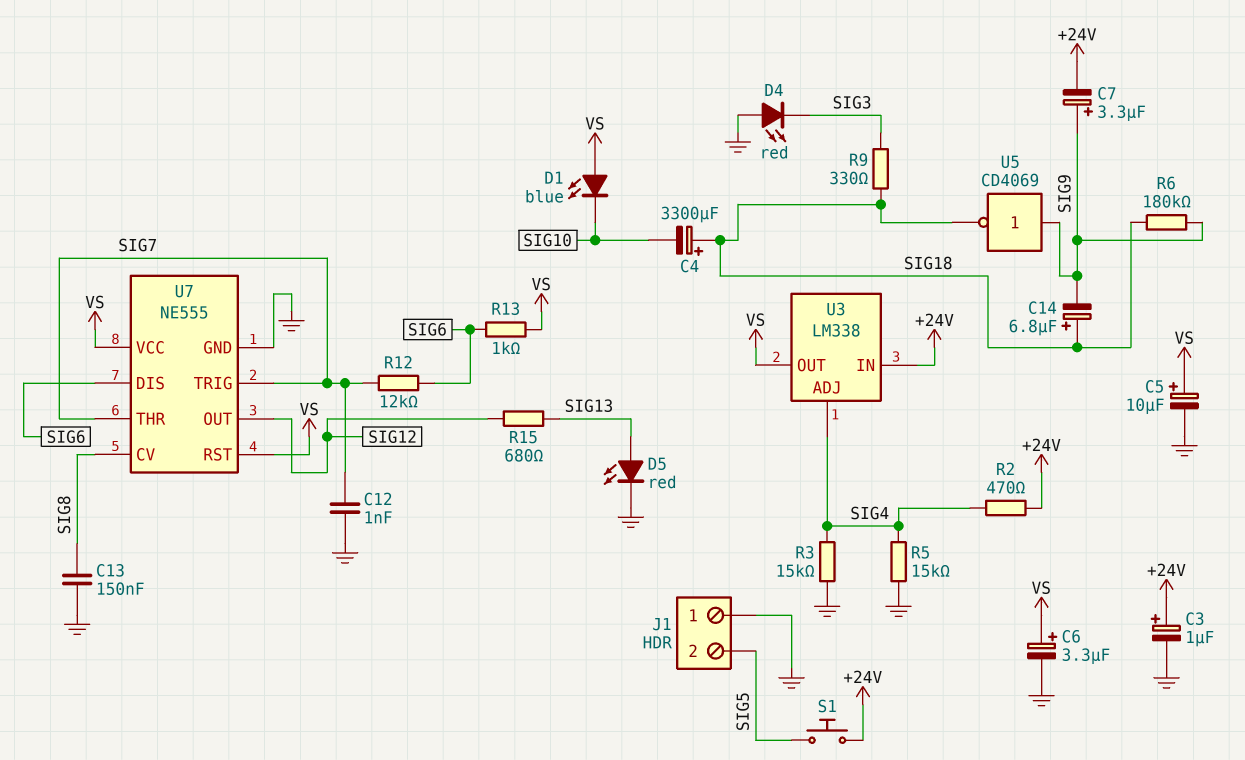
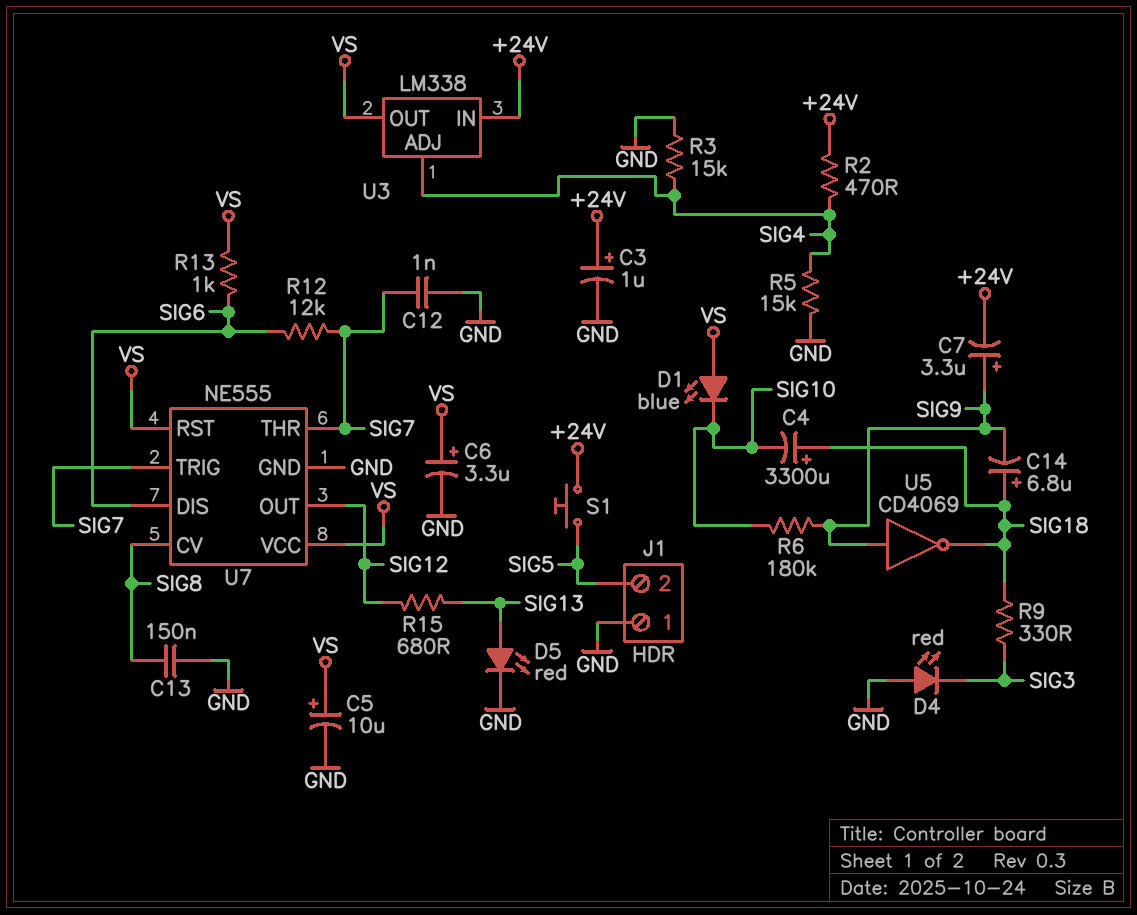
R6: 180k (SIG9, SIG18) -> 180k (SIG9, SIG10)

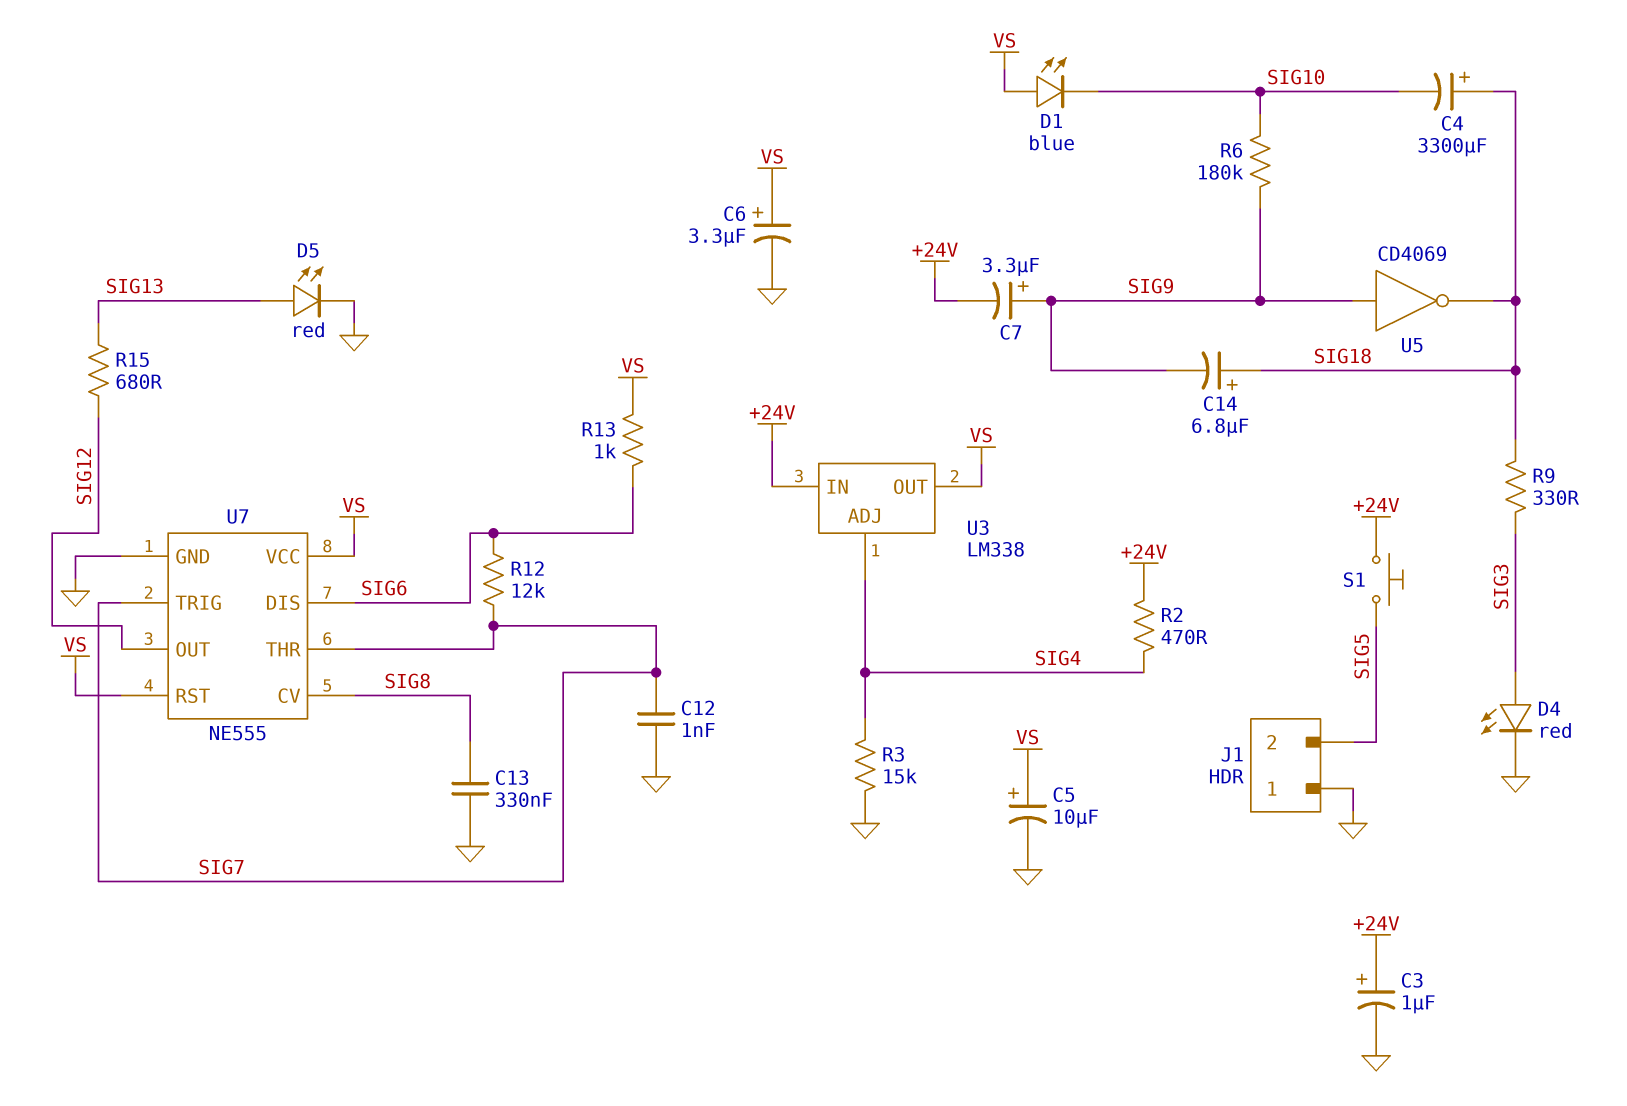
C13: 150nF (GND, SIG8) -> 330nF (GND, SIG8)
D4: LED red (A GND, K SIG3) -> LED red (A SIG3, K GND)
R5: 15k (GND, SIG4) -> none

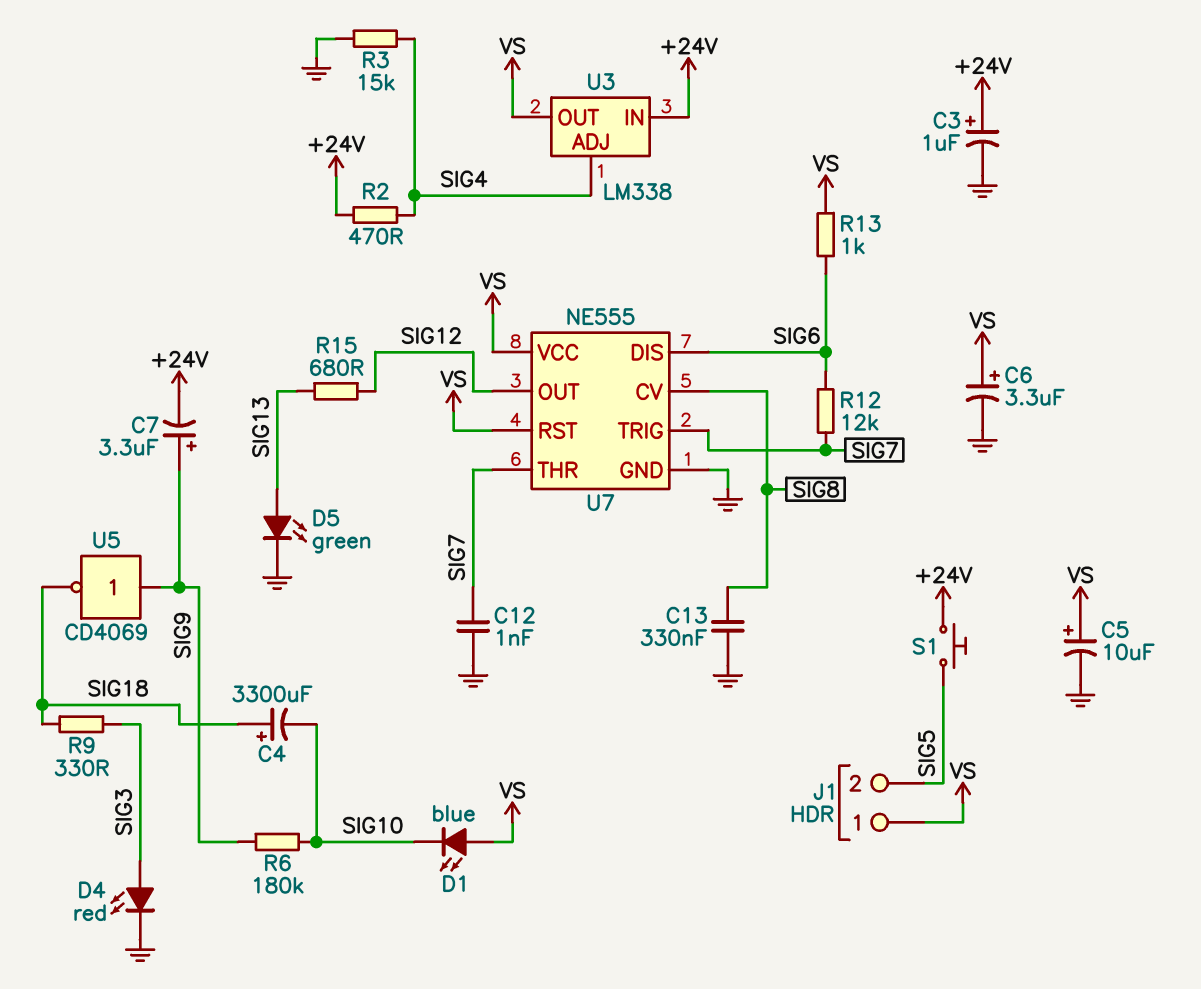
C14: 6.8uF (plus SIG18, minus SIG9) -> none
D5: LED red (A SIG13, K GND) -> LED green (A SIG13, K GND)
J1 pin 1: GND -> VS

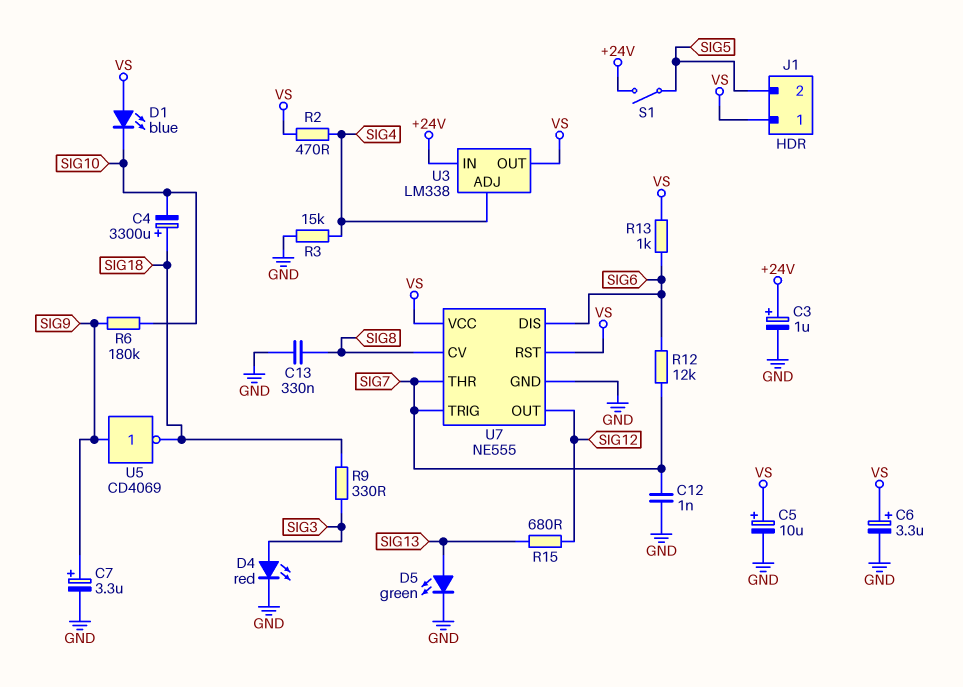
C7: 3.3uF (plus SIG9, minus +24V) -> 3.3uF (plus SIG9, minus GND)
R2: 470 (+24V, SIG4) -> 470 (SIG4, VS)
S1: button (+24V, SIG5) -> switch (+24V, SIG5)

